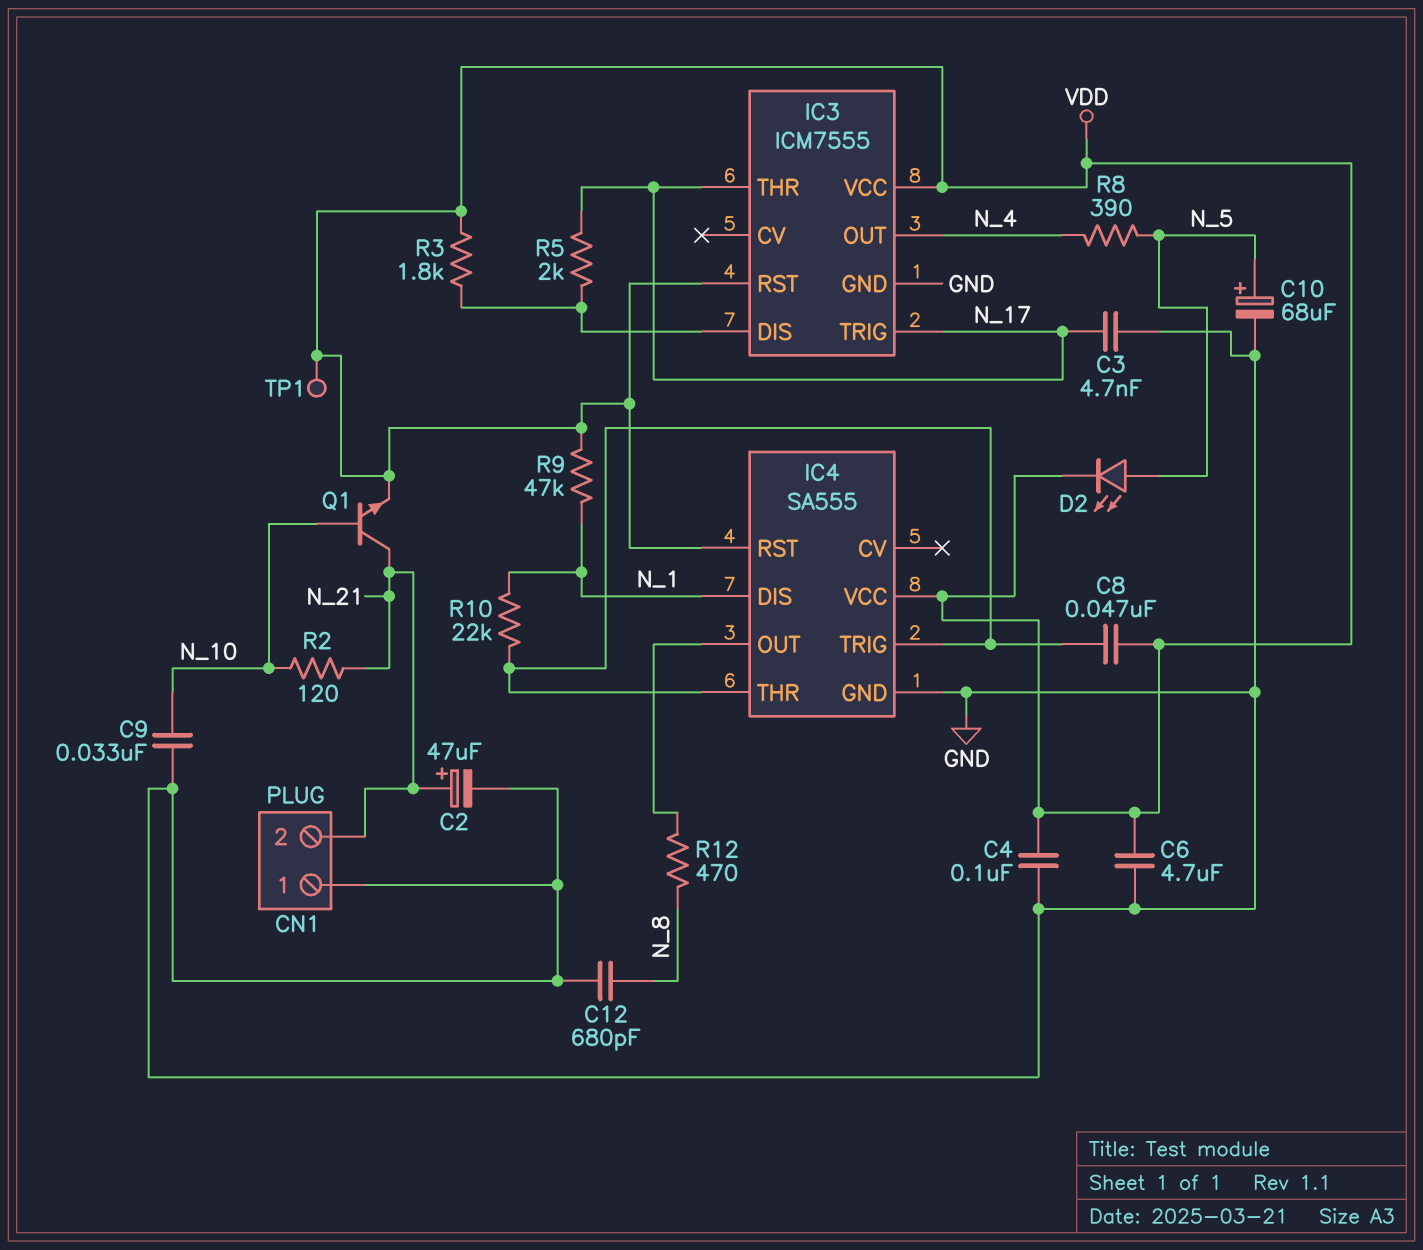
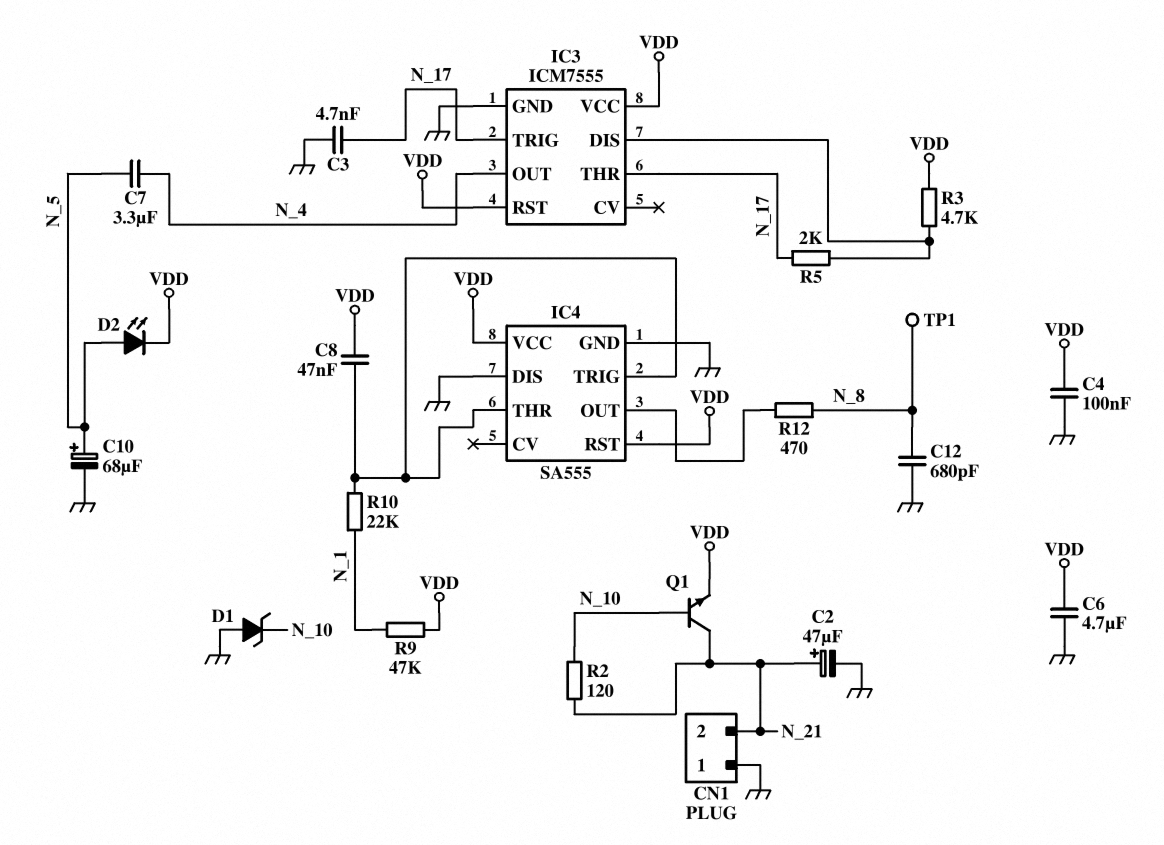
C7: none -> 3.3uF (N_4, N_5)
C9: 33nF (GND, N_10) -> none
D1: none -> zener (A GND, K N_10)
IC4 pin DIS: N_1 -> GND
R3: 1.8k (IC3/DIS, VDD) -> 4.7k (IC3/DIS, VDD)
R8: 390 (N_4, N_5) -> none
TP1: test point (VDD) -> test point (N_8)

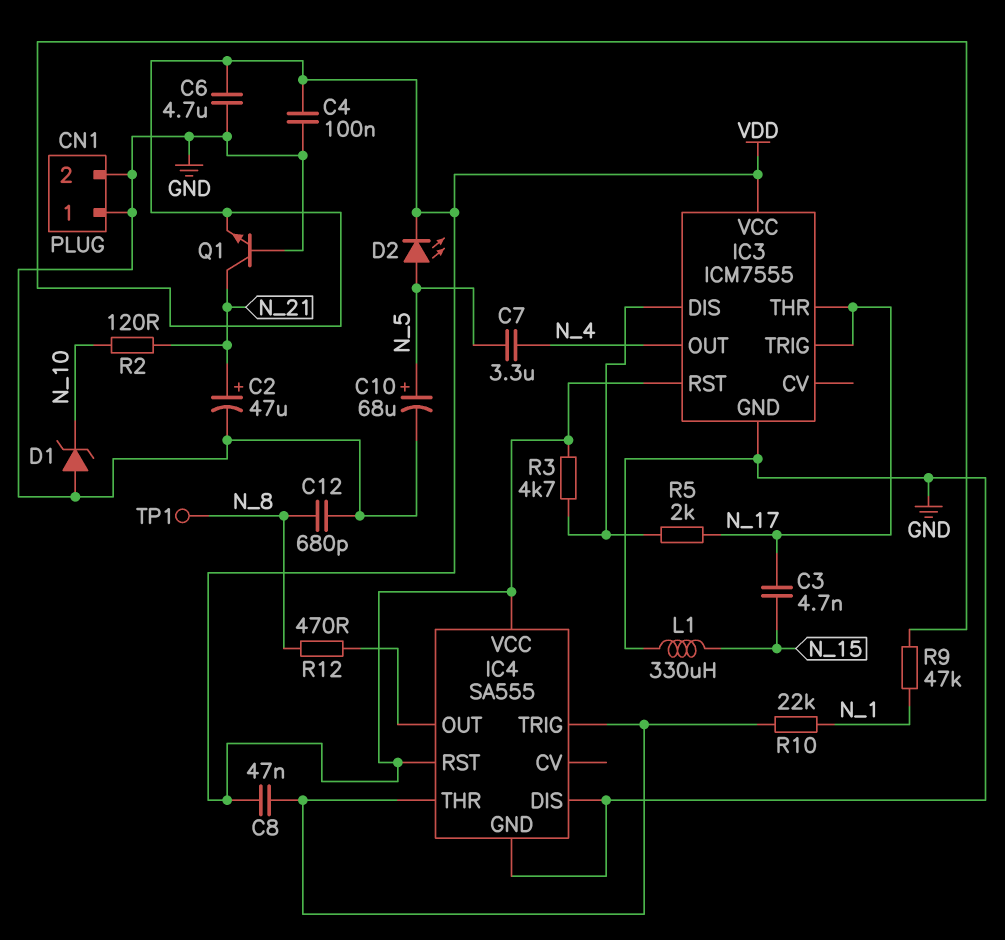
C3: 4.7nF (GND, N_17) -> 4.7nF (N_15, N_17)
CN1 pin 2: N_21 -> GND
L1: none -> 330uH (GND, N_15)
Q1: NPN (B N_10, C N_21, E VDD) -> NPN (B GND, C N_21, E VDD)

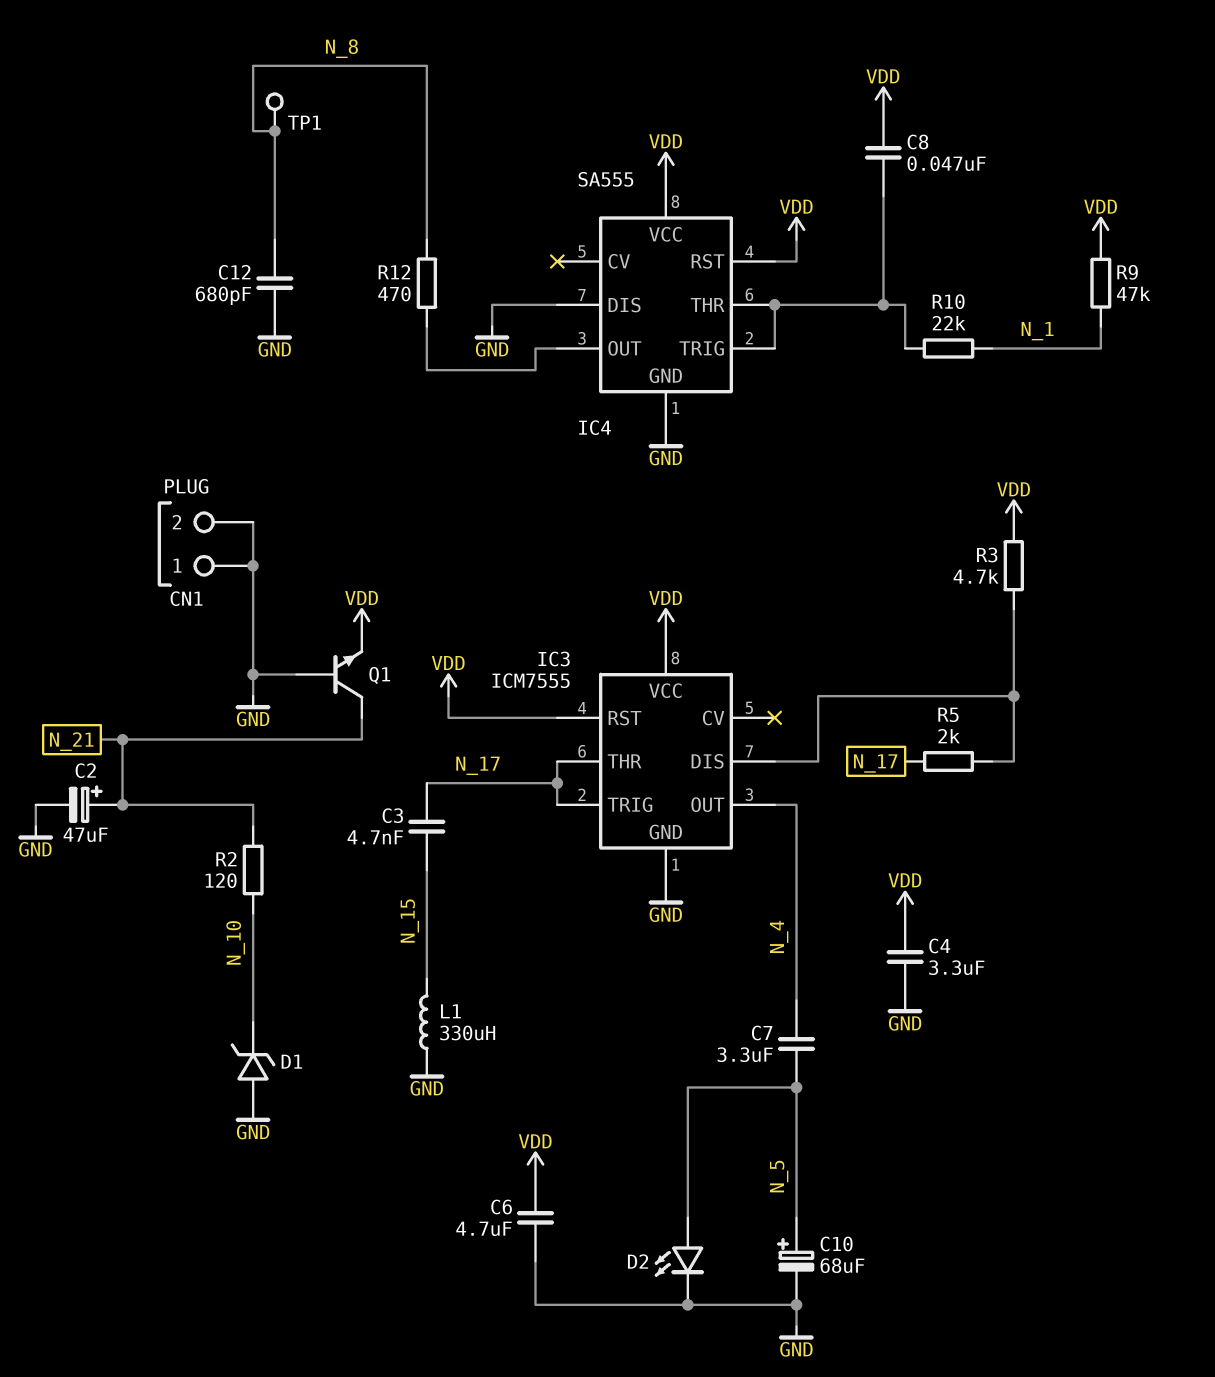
C4: 100nF (GND, VDD) -> 3.3uF (GND, VDD)
D2: LED (A N_5, K VDD) -> LED (A N_5, K GND)

